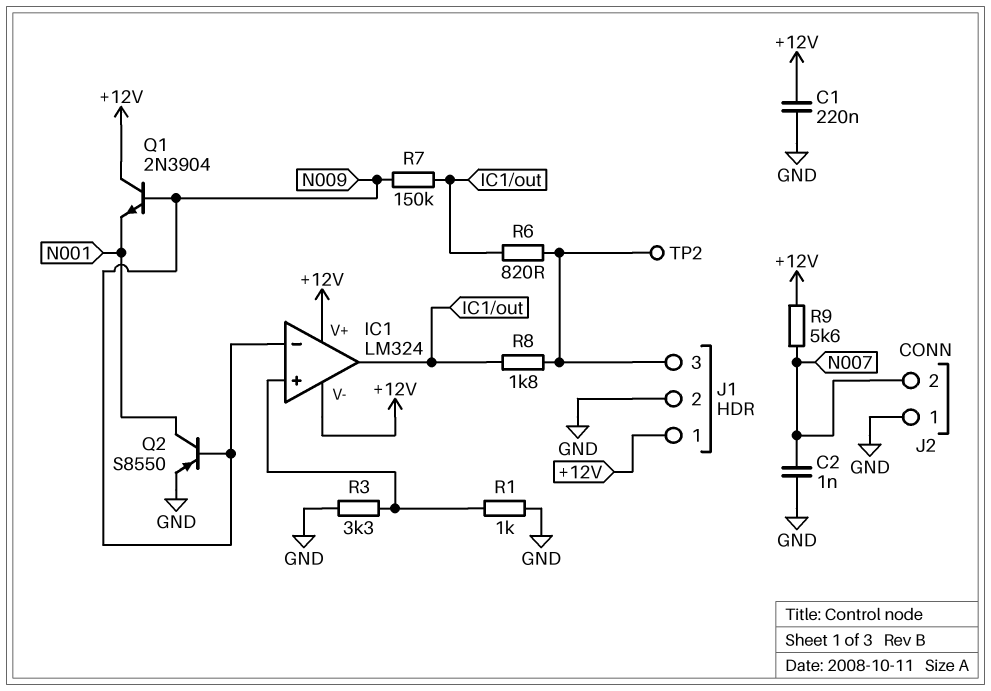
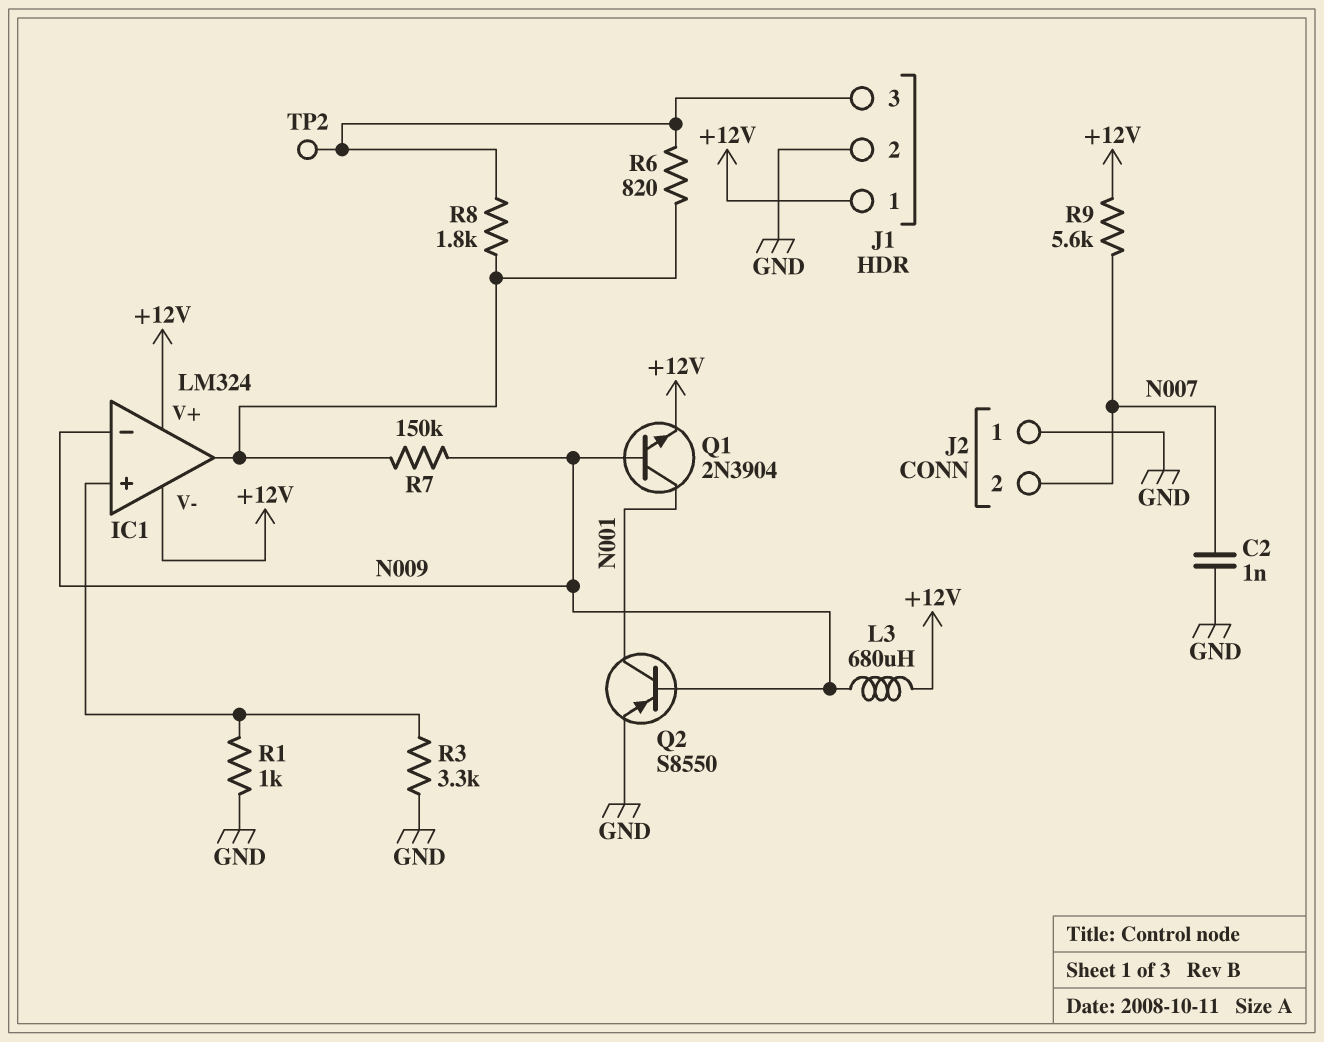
C1: 220nF (+12V, GND) -> none
L3: none -> 680uH (+12V, N009)
Q1: NPN 2N3904 (B N009, C +12V, E N001) -> NPN 2N3904 (B N009, C N001, E +12V)

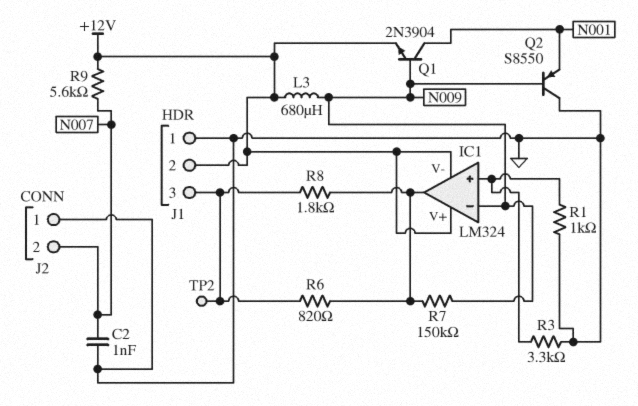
J1 pin 1: +12V -> GND
J1 pin 2: GND -> +12V
Q2: PNP S8550 (B N009, C N001, E GND) -> PNP S8550 (B N009, C GND, E N001)

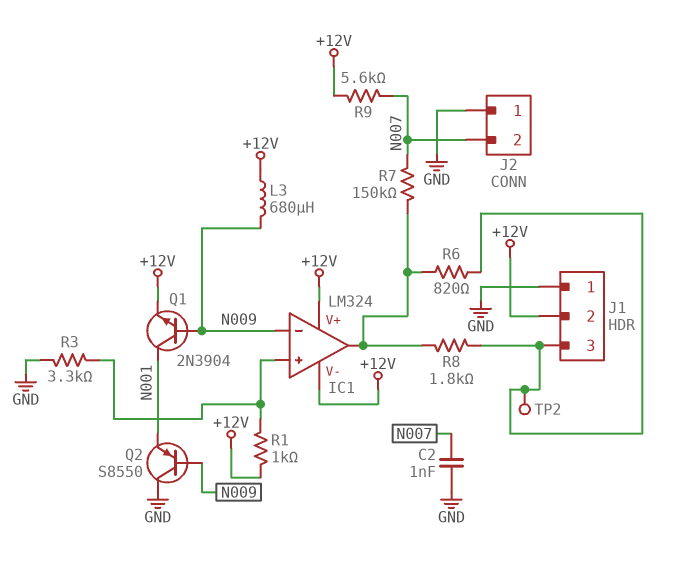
R1: 1k (GND, IC1/in+) -> 1k (+12V, IC1/in+)
R7: 150k (IC1/out, N009) -> 150k (IC1/out, N007)

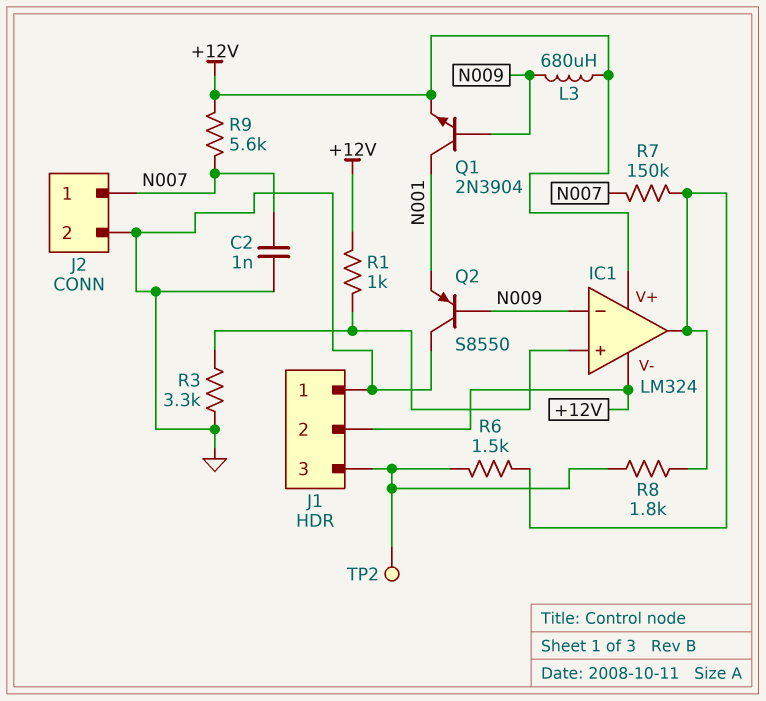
J2 pin 1: GND -> N007
J2 pin 2: N007 -> GND
R6: 820 (IC1/out, J1/3) -> 1.5k (IC1/out, J1/3)

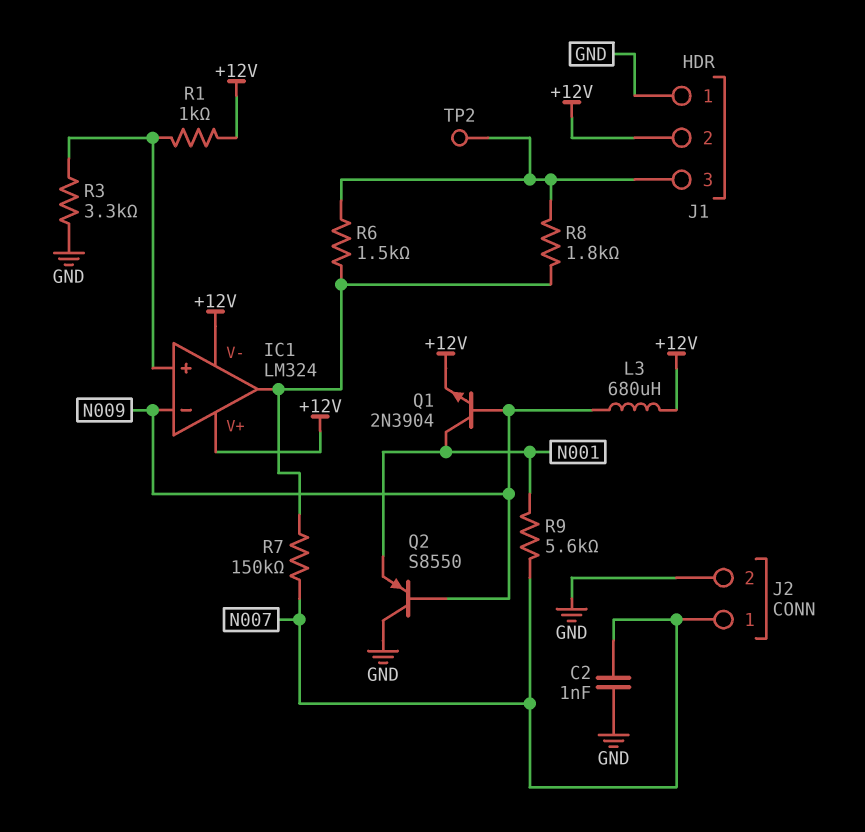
R9: 5.6k (+12V, N007) -> 5.6k (N001, N007)

